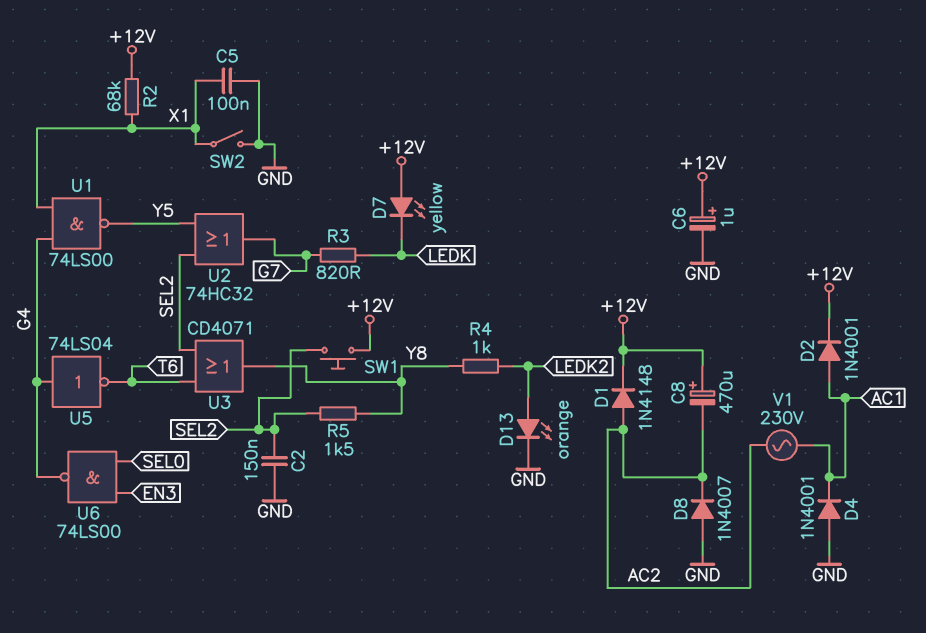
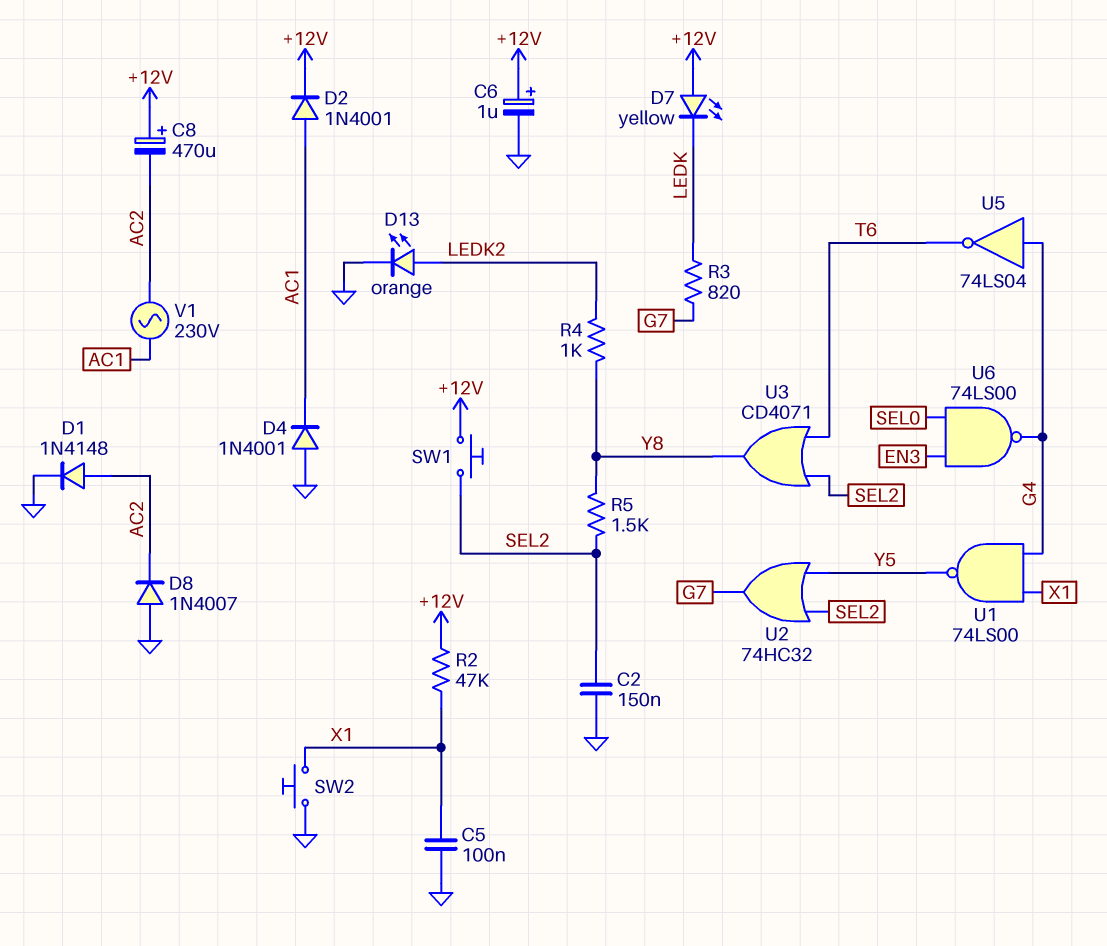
D1: diode 1N4148 (A AC2, K +12V) -> diode 1N4148 (A AC2, K GND)
R2: 68k (+12V, X1) -> 47k (+12V, X1)
SW2: switch (GND, X1) -> button (GND, X1)

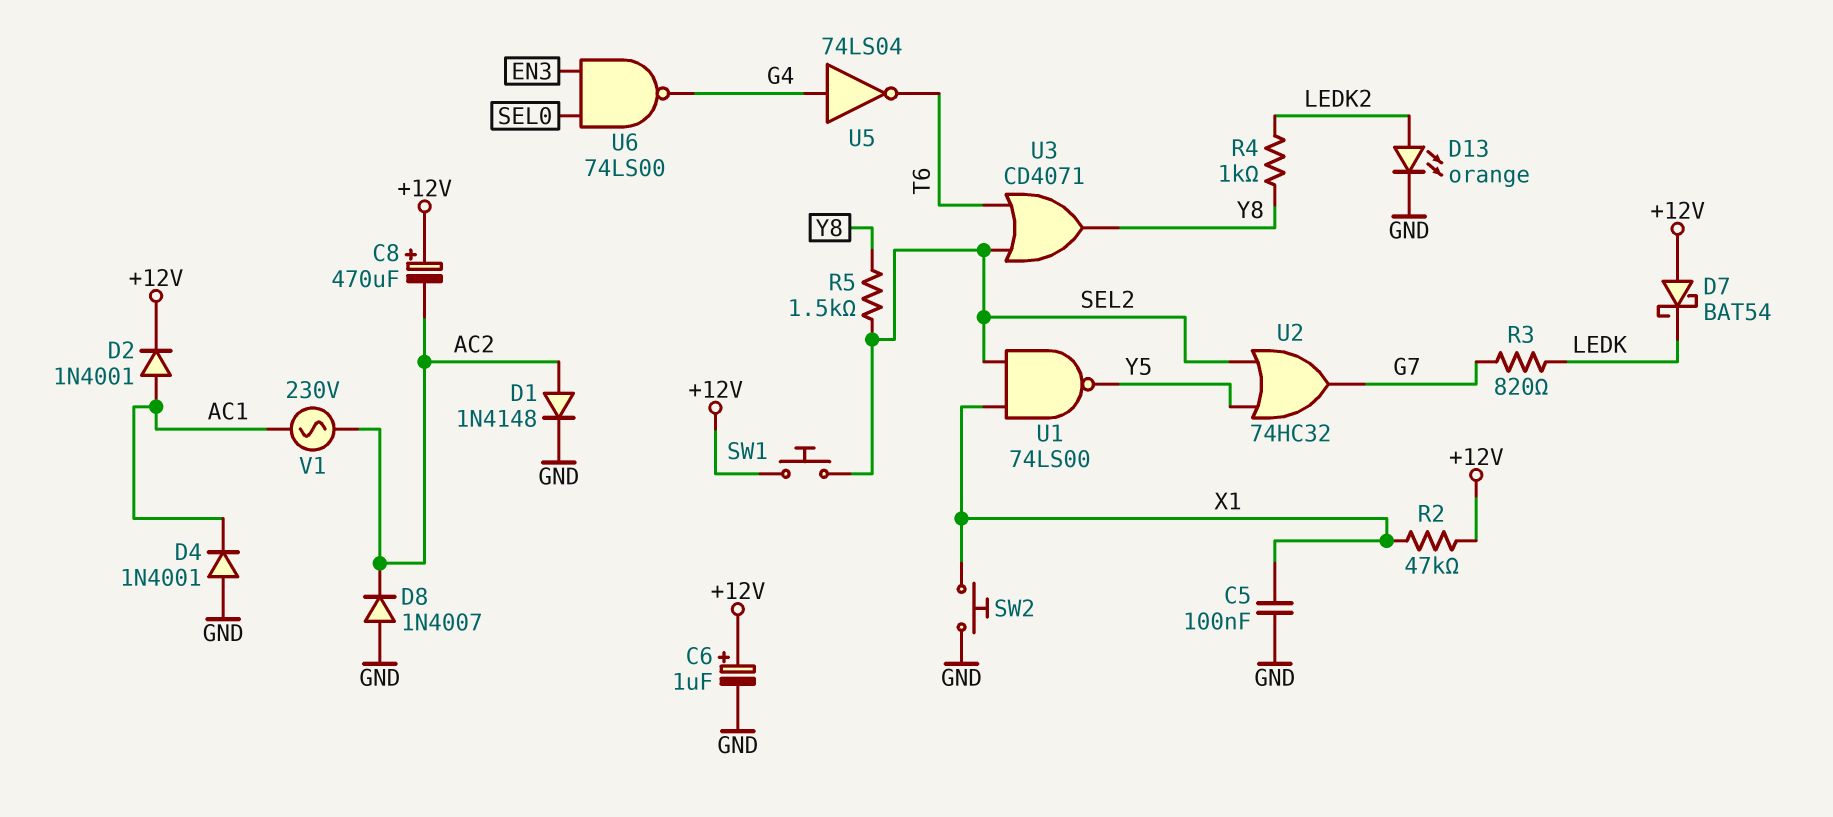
C2: 150nF (GND, SEL2) -> none
D7: LED yellow (A +12V, K LEDK) -> schottky BAT54 (A +12V, K LEDK)
U1: NAND 74LS00 (in G4, in X1, out Y5) -> NAND 74LS00 (in SEL2, in X1, out Y5)

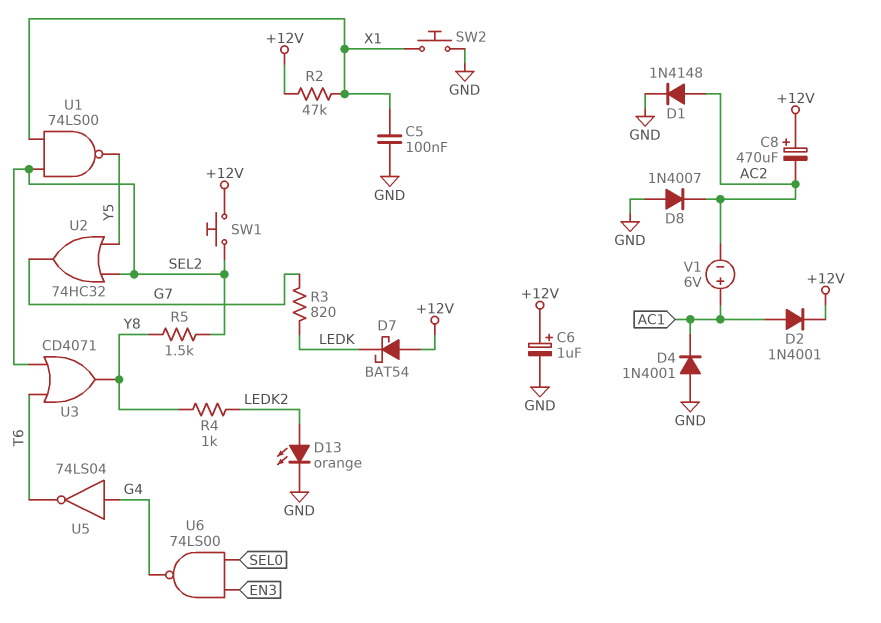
V1: AC 230V (AC1, AC2) -> 6V (plus AC1, minus AC2)

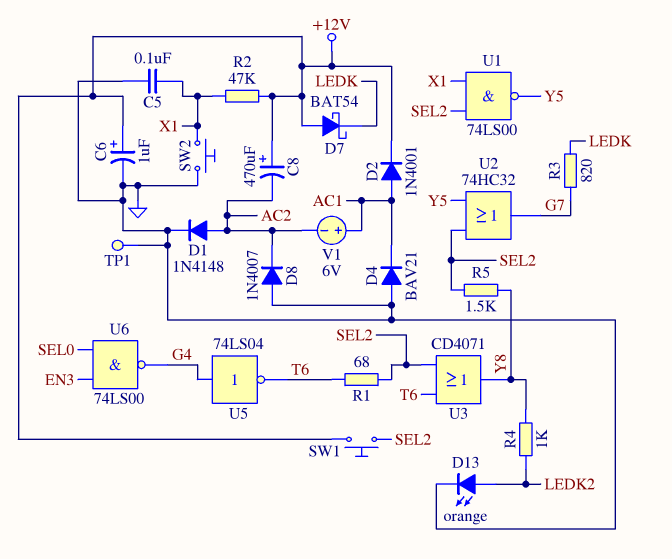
D4: diode 1N4001 (A GND, K AC1) -> diode BAV21 (A GND, K AC1)
R1: none -> 68 (SEL2, T6)
TP1: none -> test point (GND)

